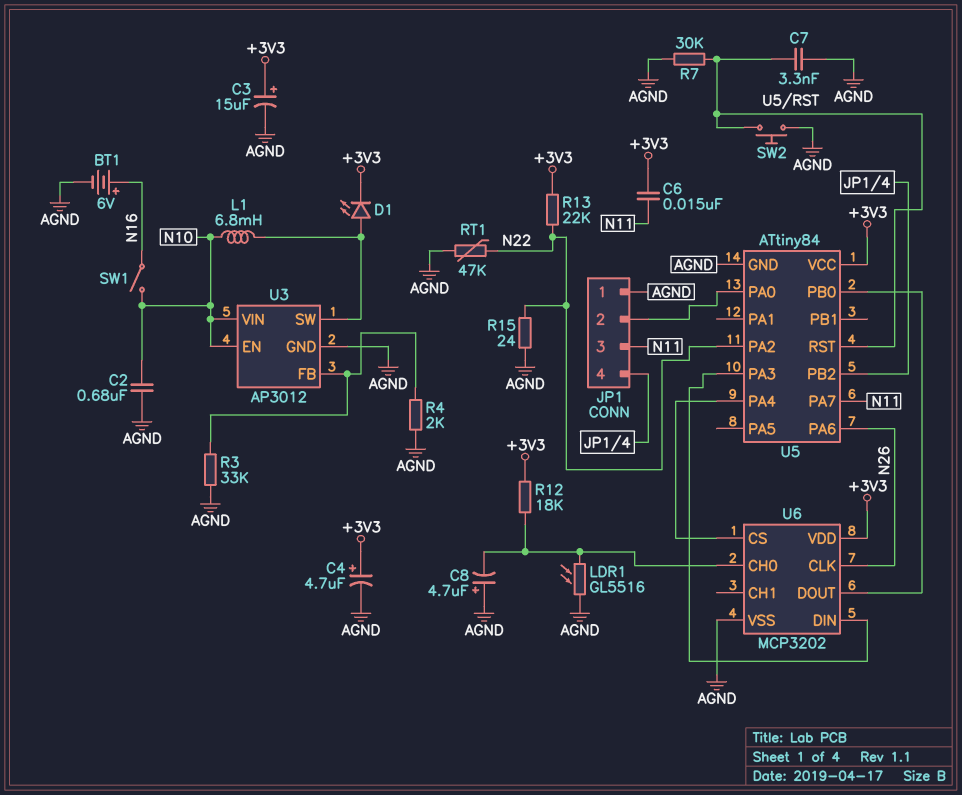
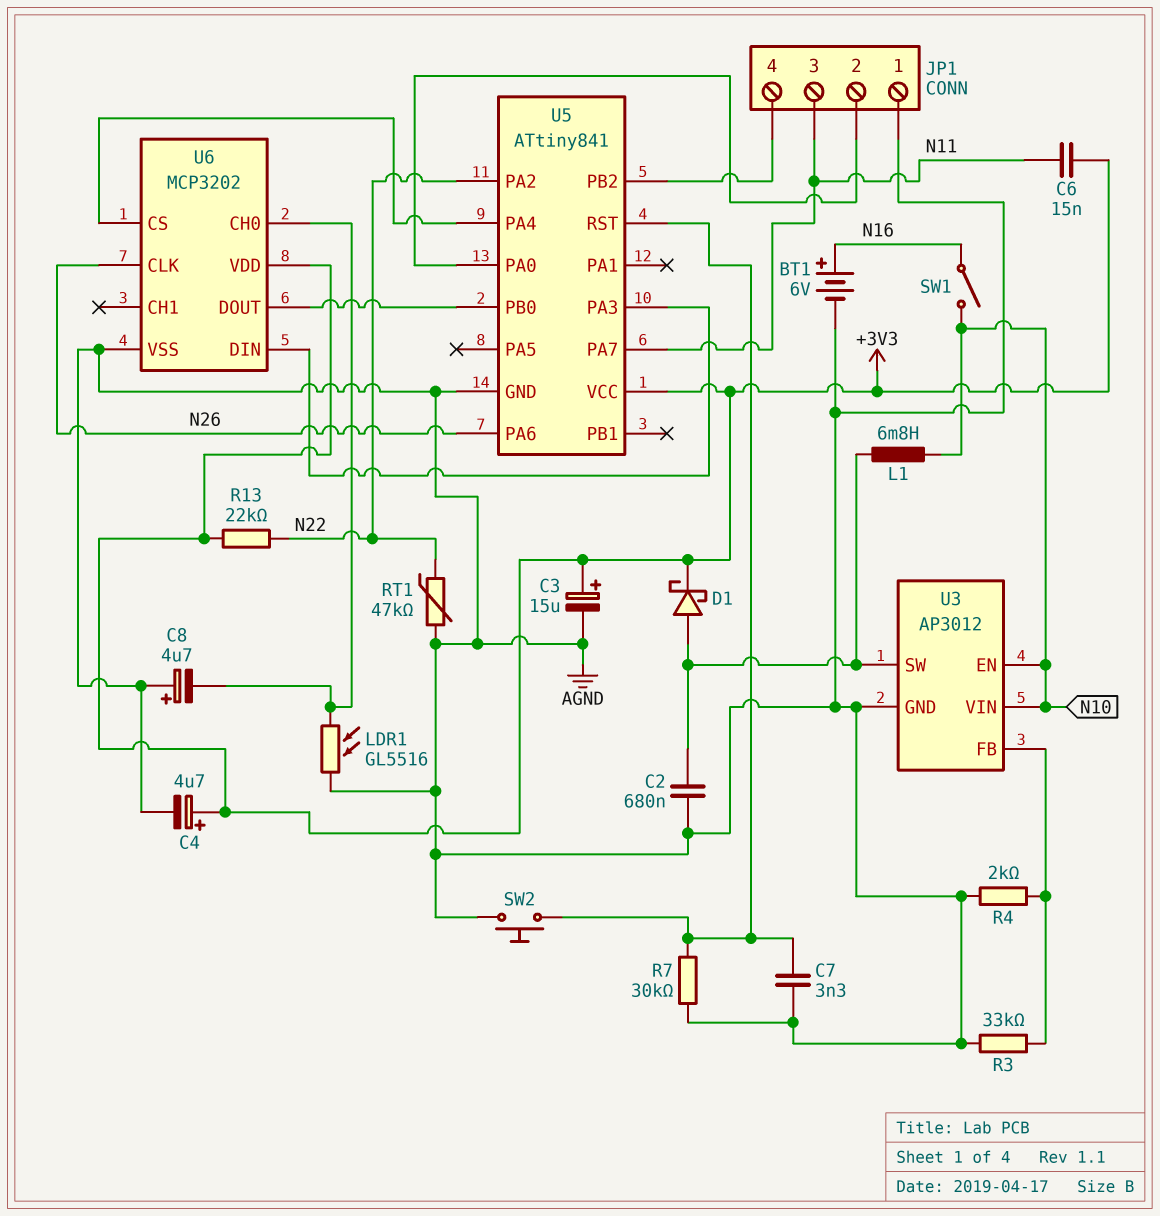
C2: 680nF (AGND, N10) -> 680nF (AGND, U3/SW)
D1: LED (A U3/SW, K +3V3) -> schottky (A U3/SW, K +3V3)
R12: 18k (+3V3, U6/CH0) -> none
R15: 24 (AGND, N22) -> none
U5: ATtiny84 -> ATtiny841

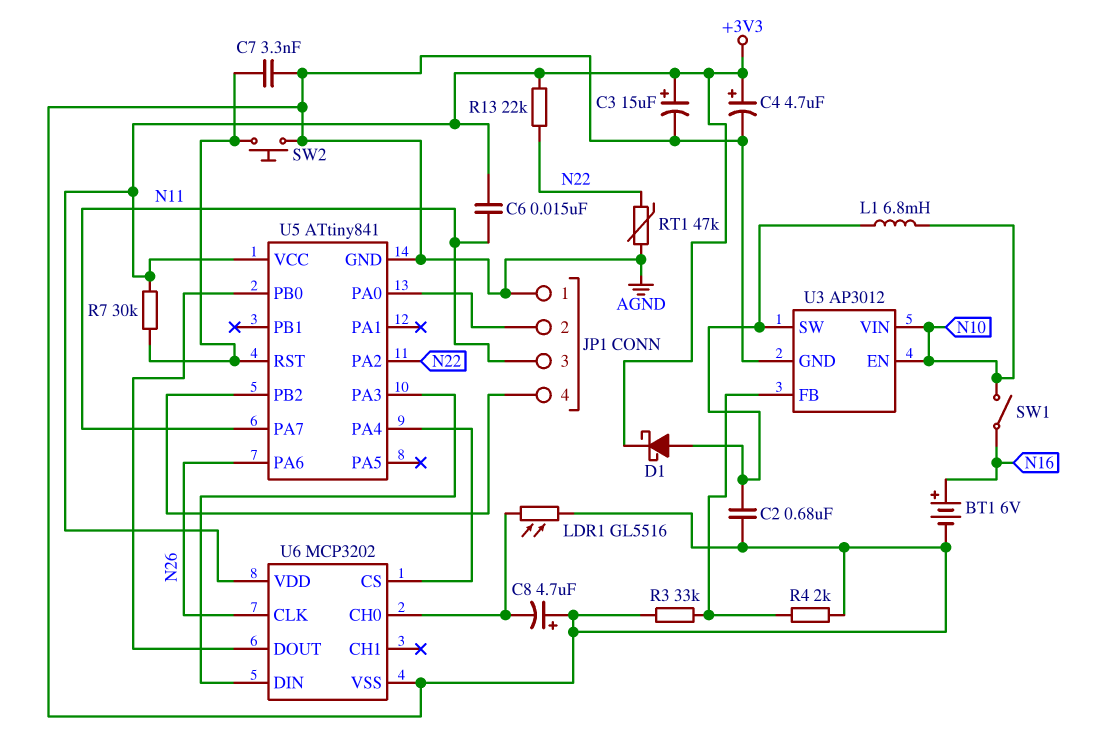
R7: 30k (AGND, U5/RST) -> 30k (+3V3, U5/RST)

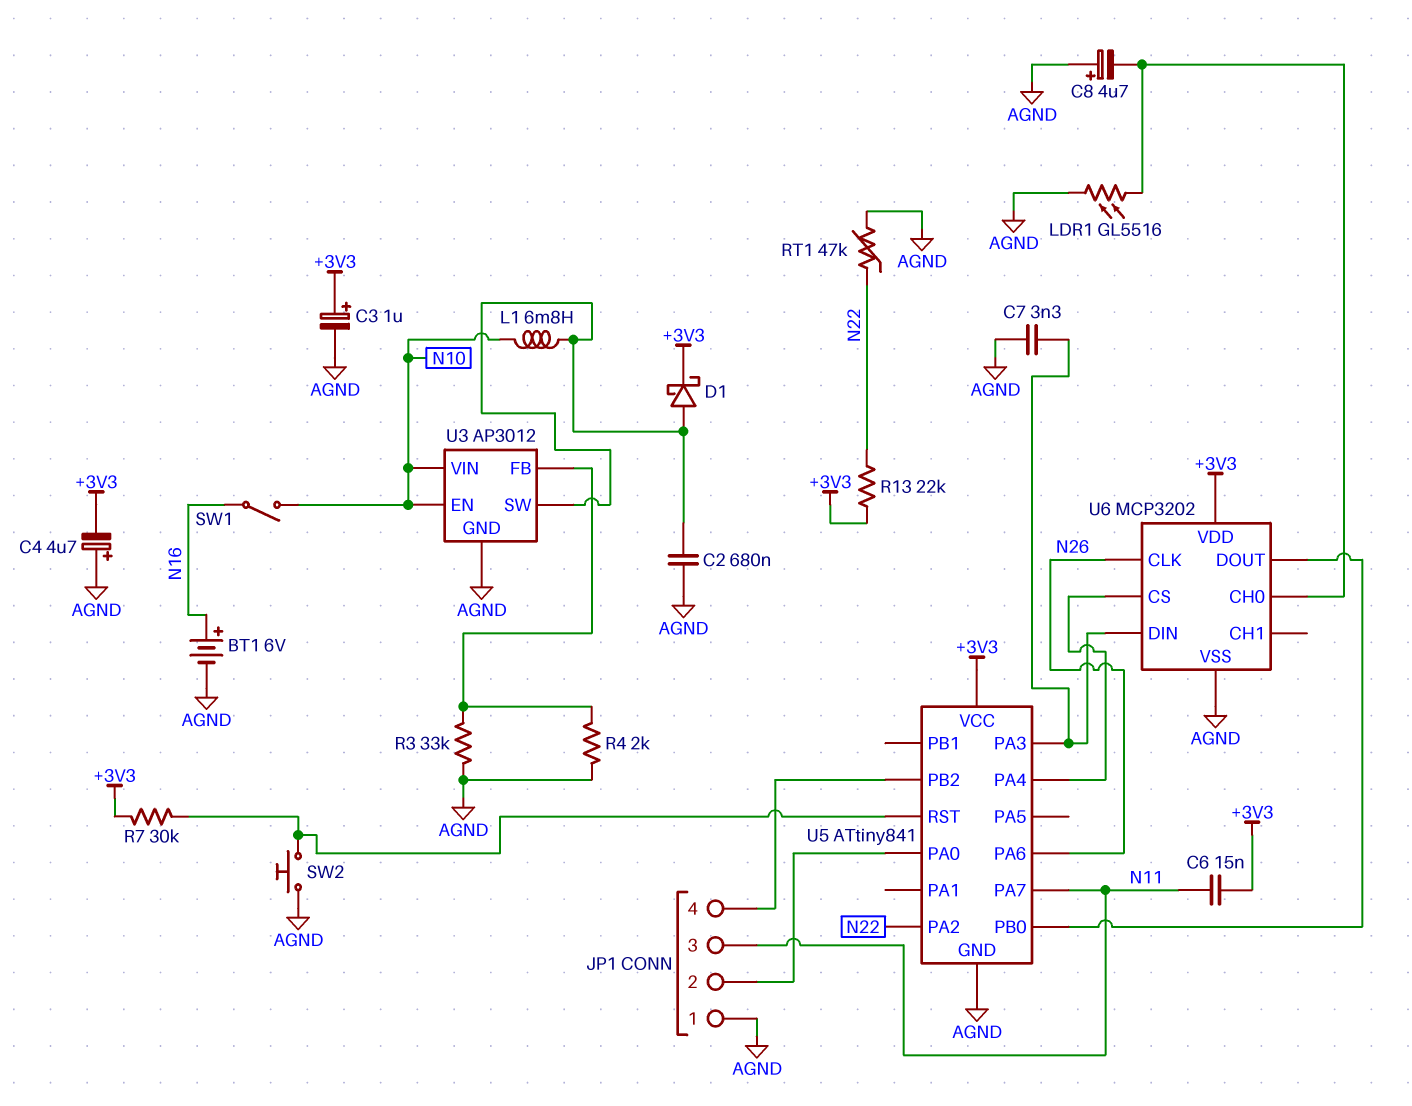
C3: 15uF (plus +3V3, minus AGND) -> 1uF (plus +3V3, minus AGND)
C4: 4.7uF (plus +3V3, minus AGND) -> 4.7uF (plus AGND, minus +3V3)
C7: 3.3nF (AGND, U5/RST) -> 3.3nF (AGND, U5/PA3)

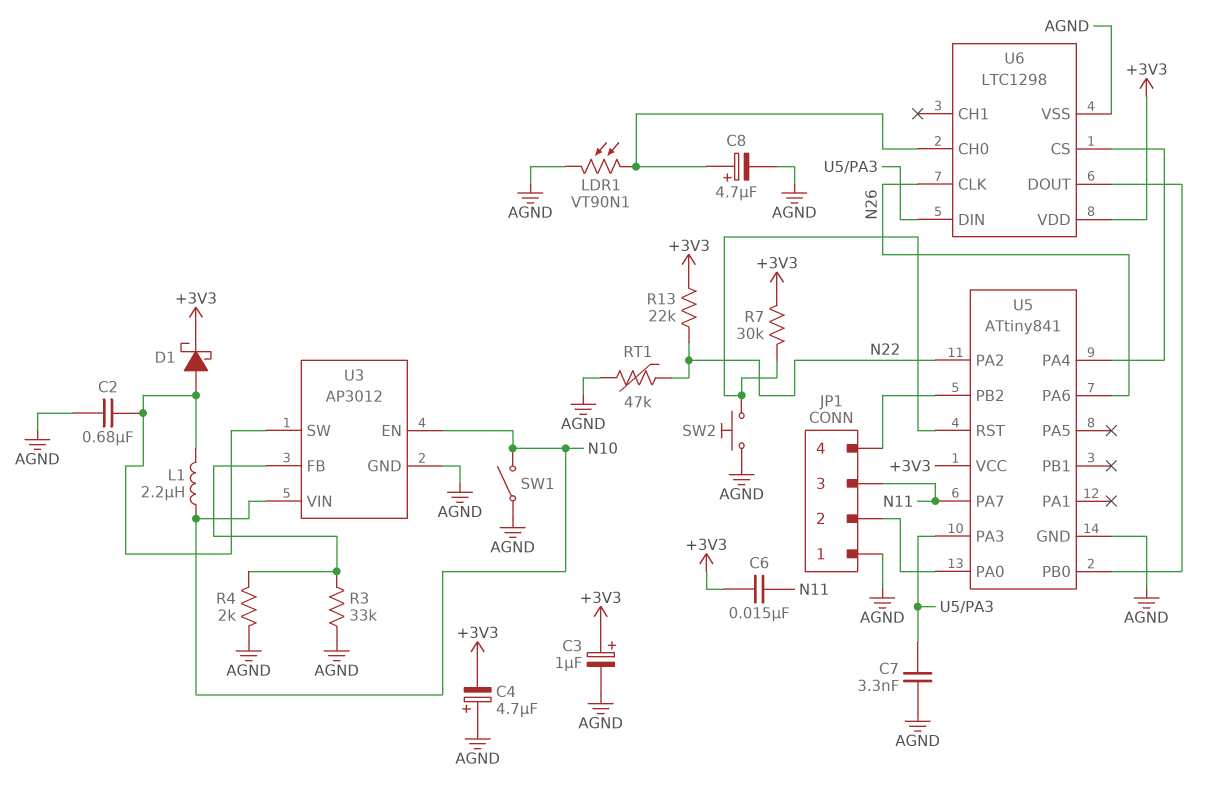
BT1: 6V (plus N16, minus AGND) -> none
C8: 4.7uF (plus AGND, minus U6/CH0) -> 4.7uF (plus U6/CH0, minus AGND)
L1: 6.8mH (N10, U3/SW) -> 2.2uH (N10, U3/SW)
LDR1: GL5516 (AGND, U6/CH0) -> VT90N1 (AGND, U6/CH0)
SW1: switch (N10, N16) -> switch (AGND, N10)
U6: MCP3202 -> LTC1298

